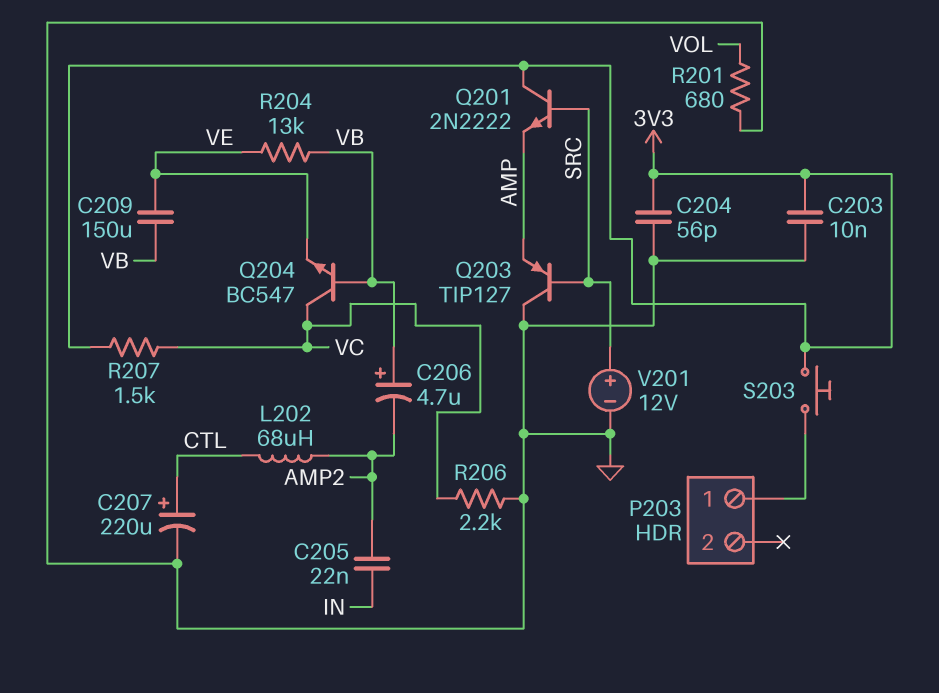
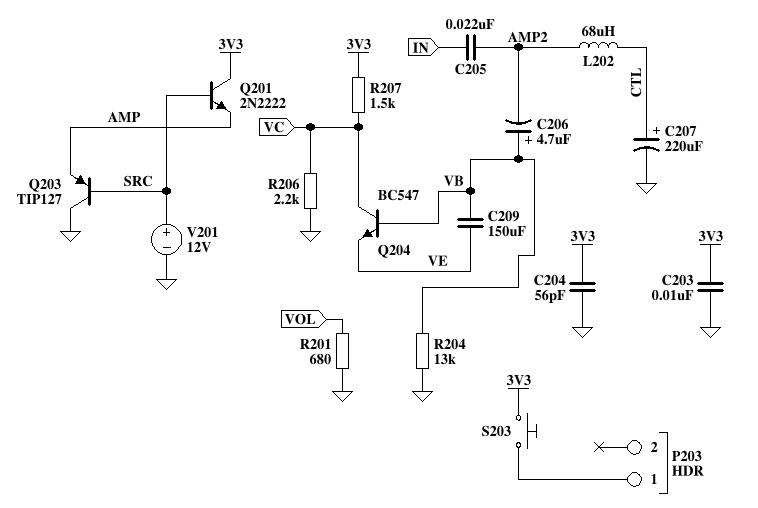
R204: 13k (VB, VE) -> 13k (GND, VB)

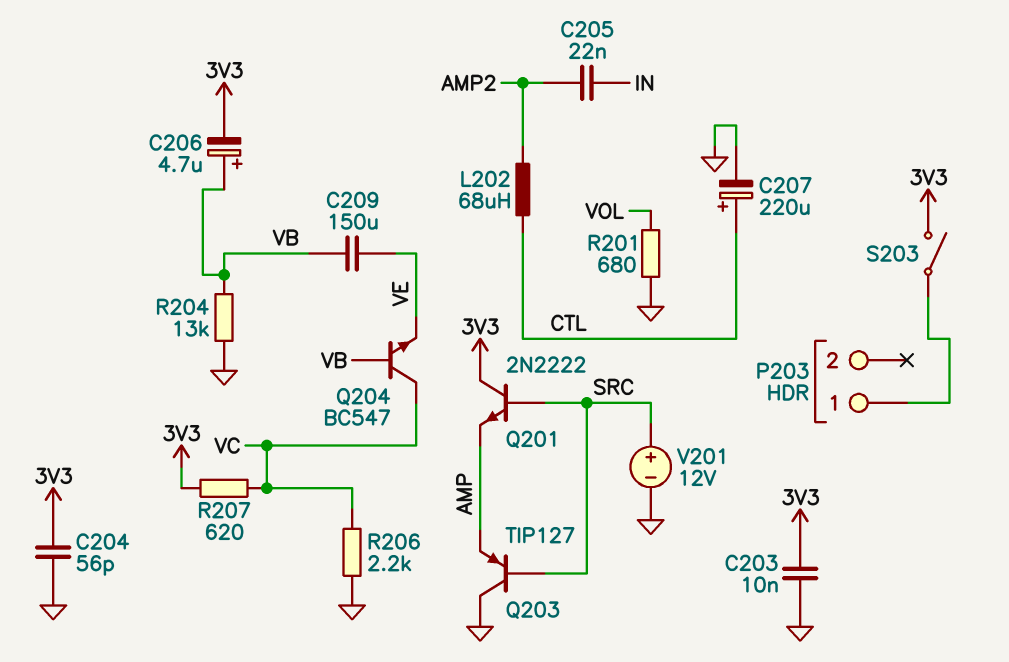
C206: 4.7uF (plus VB, minus AMP2) -> 4.7uF (plus VB, minus 3V3)
R207: 1.5k (3V3, VC) -> 620 (3V3, VC)
S203: button (3V3, P203/1) -> switch (3V3, P203/1)

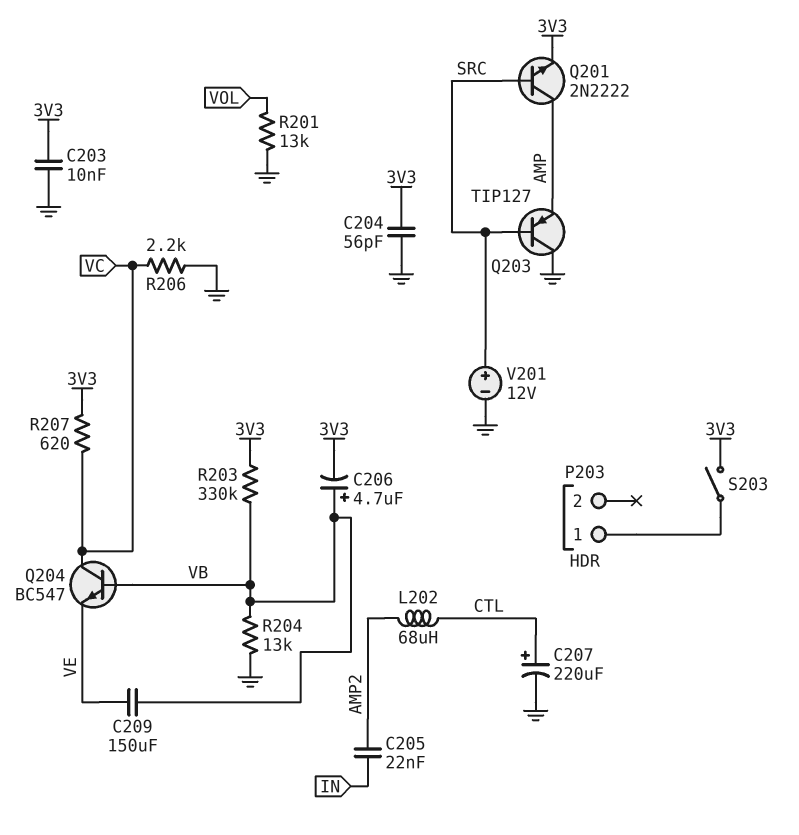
Q201: NPN 2N2222 (B SRC, C 3V3, E AMP) -> NPN 2N2222 (B SRC, C AMP, E 3V3)
R201: 680 (GND, VOL) -> 13k (GND, VOL)
R203: none -> 330k (3V3, VB)

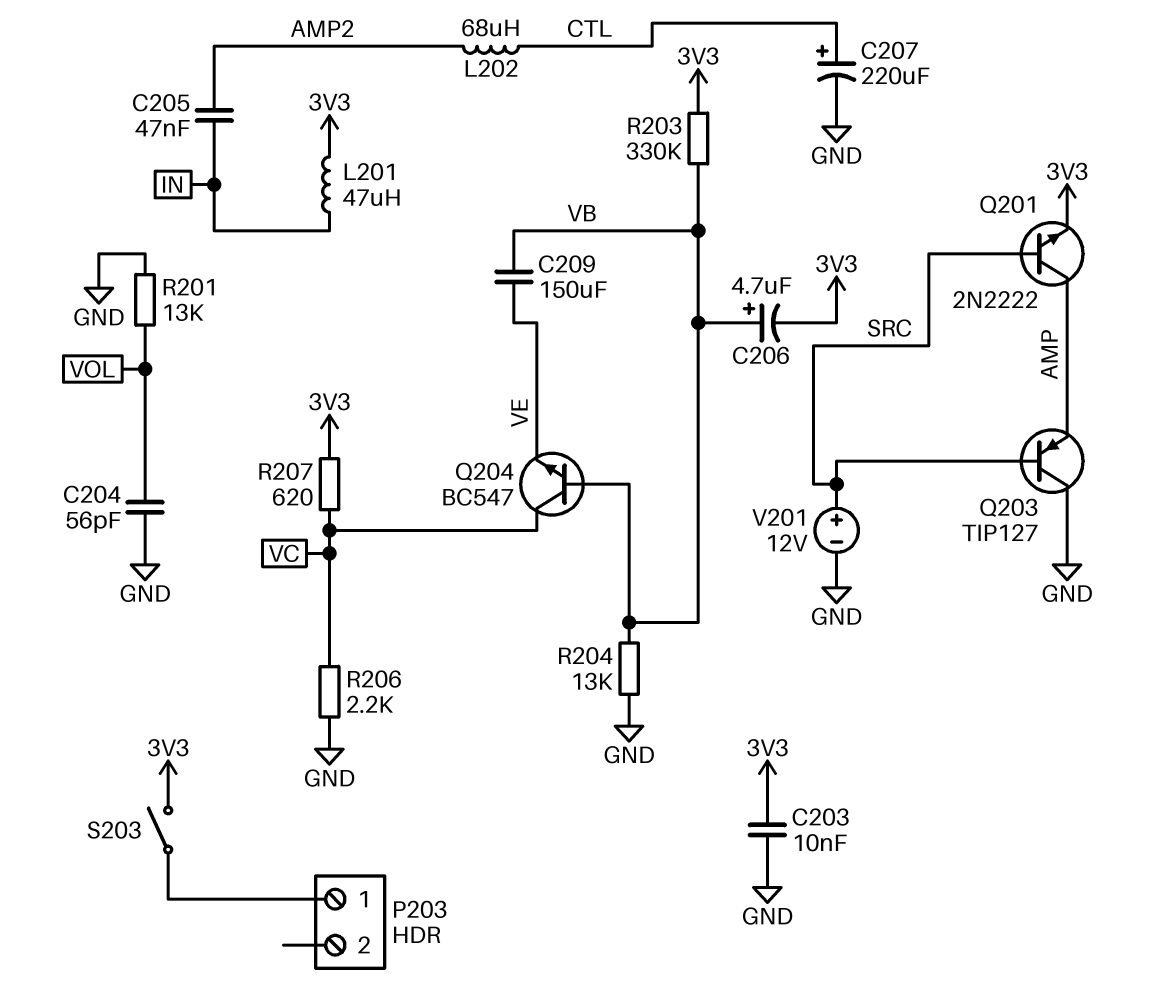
C204: 56pF (3V3, GND) -> 56pF (GND, VOL)
C205: 22nF (AMP2, IN) -> 47nF (AMP2, IN)
L201: none -> 47uH (3V3, IN)

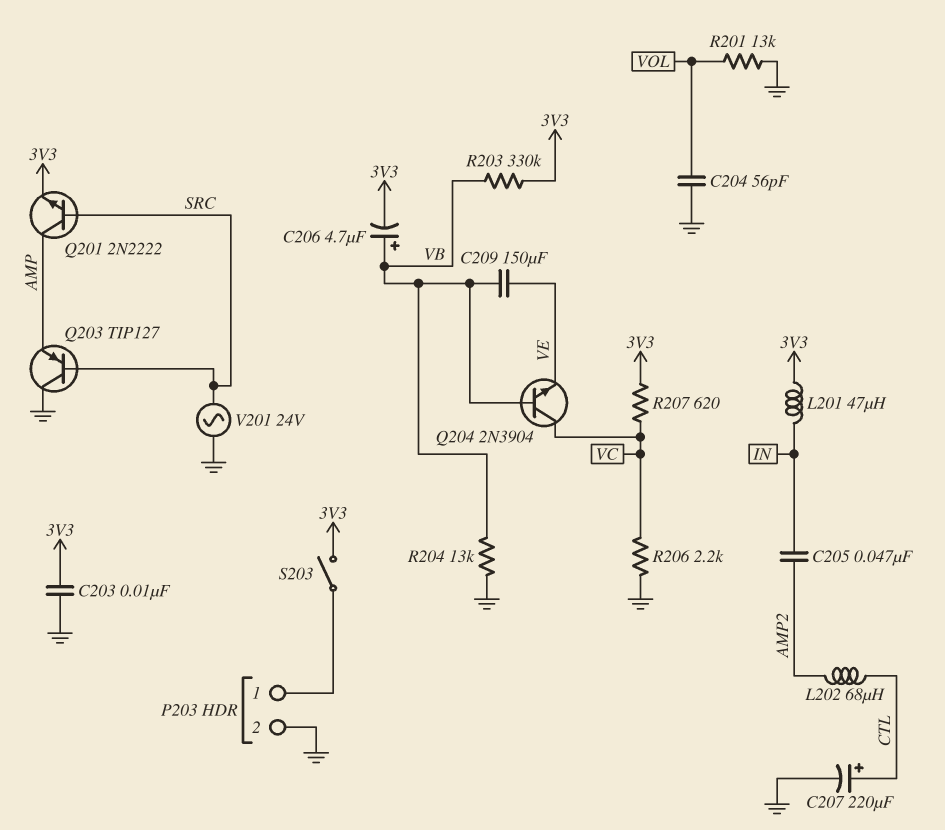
P203 pin 2: none -> GND
Q204: NPN BC547 (B VB, C VC, E VE) -> NPN 2N3904 (B VB, C VC, E VE)
V201: 12V (plus SRC, minus GND) -> AC 24V (GND, SRC)

